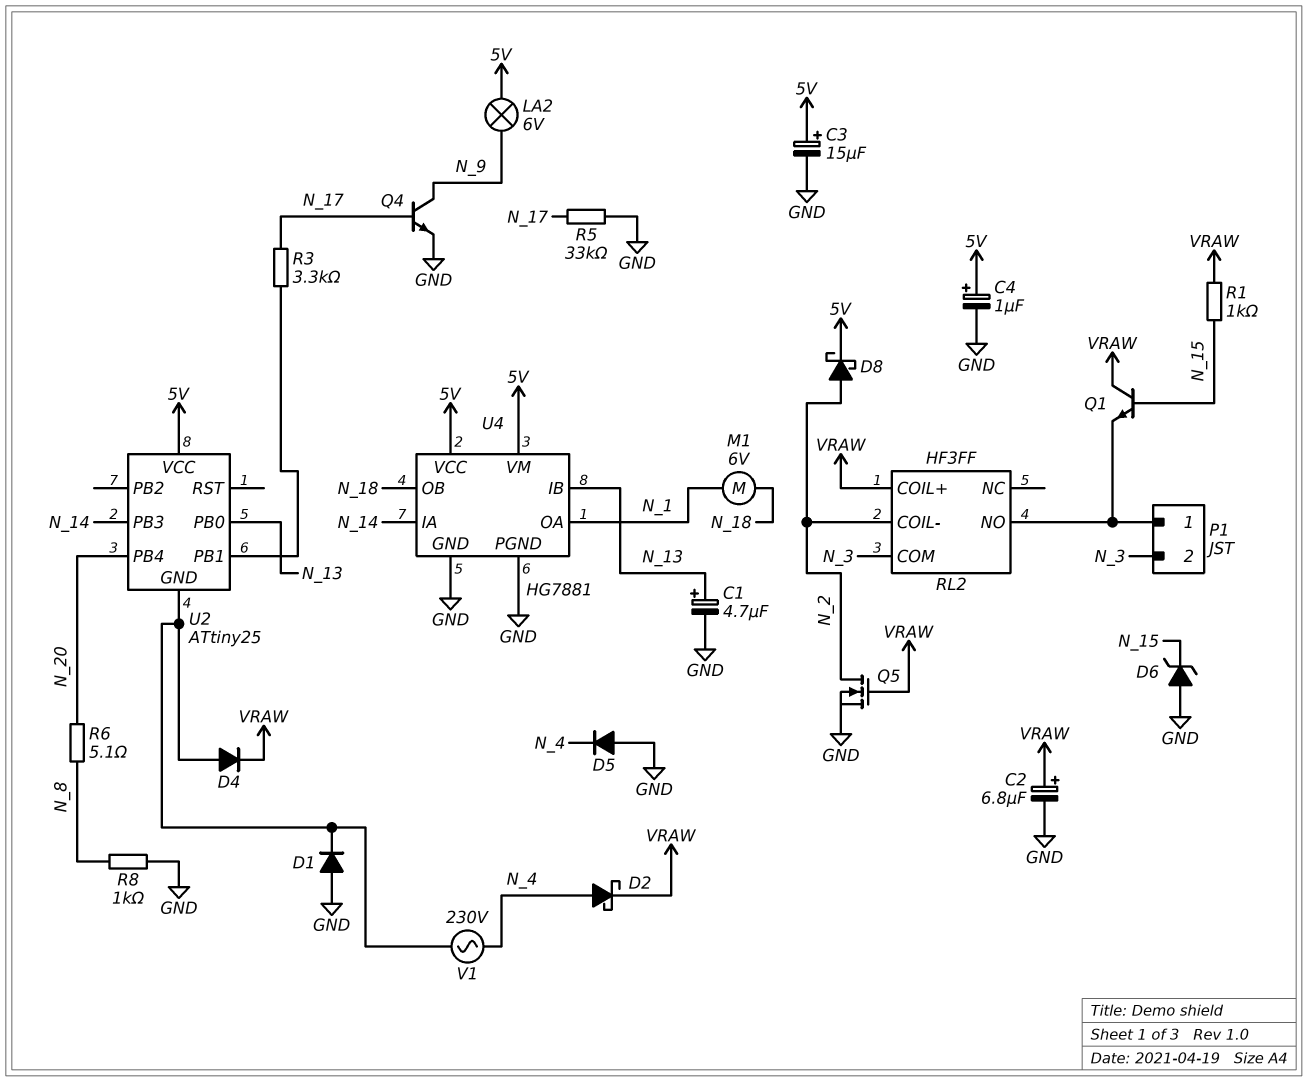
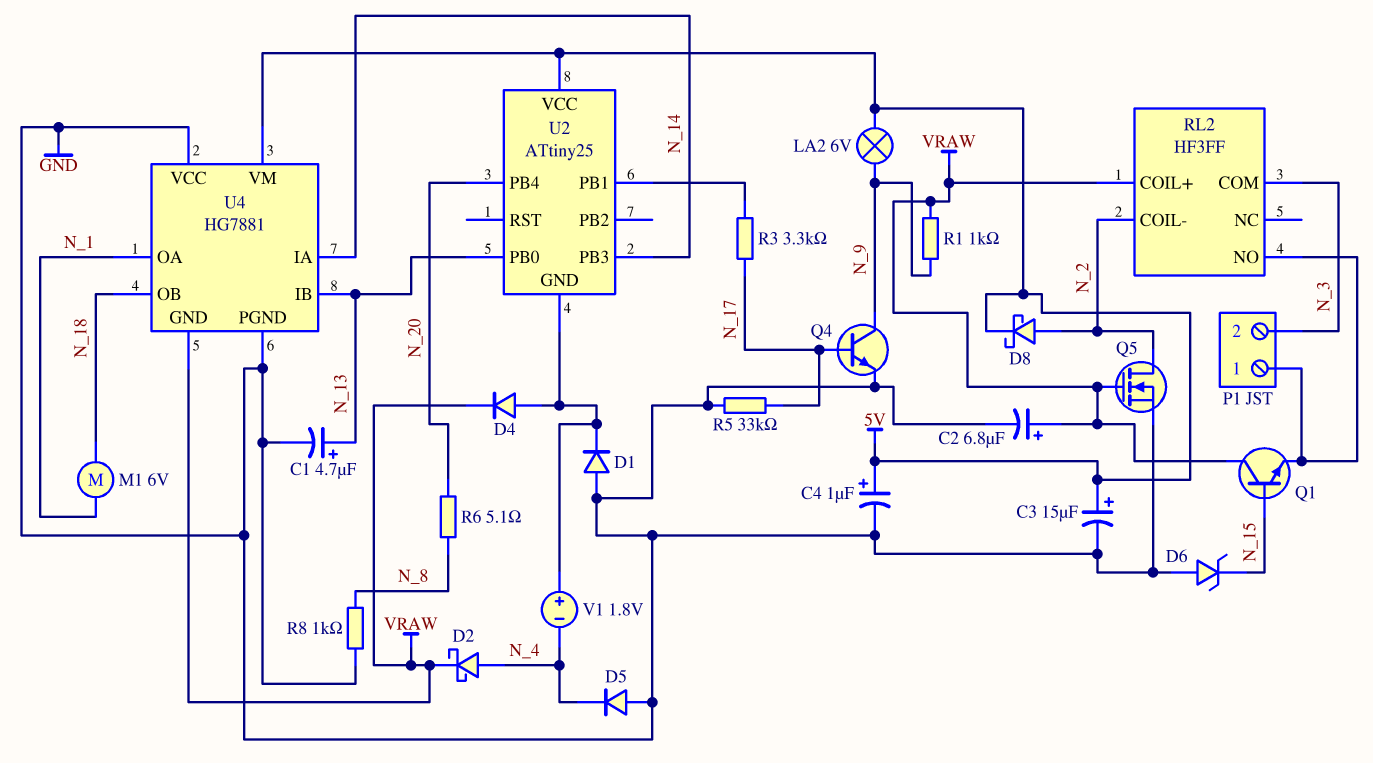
R1: 1k (N_15, VRAW) -> 1k (N_9, VRAW)
U4 pin GND: GND -> VRAW
U4 pin VCC: 5V -> GND
V1: AC 230V (N_4, U2/GND) -> 1.8V (plus U2/GND, minus N_4)

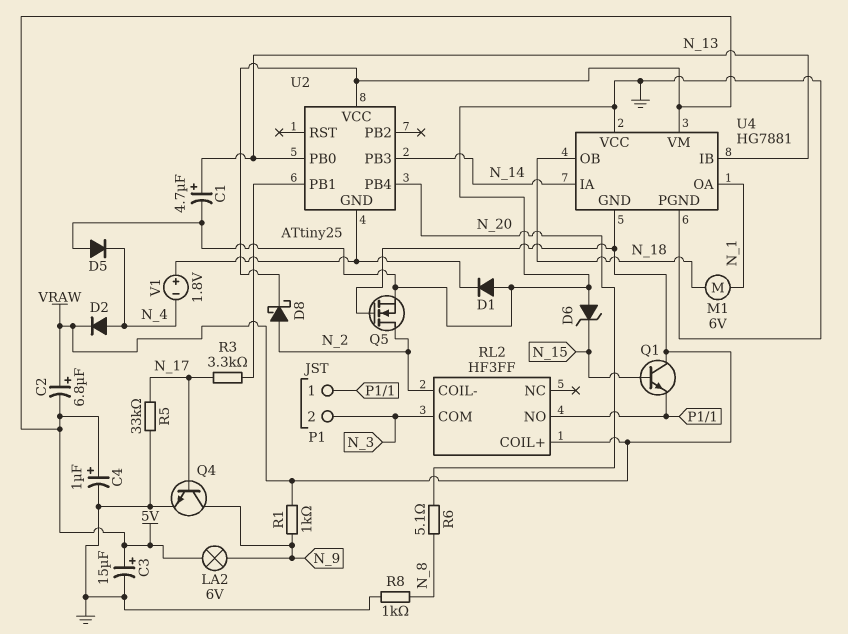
C2: 6.8uF (plus VRAW, minus GND) -> 6.8uF (plus VRAW, minus 5V)
D2: schottky (A N_4, K VRAW) -> diode (A N_4, K VRAW)
D4: diode (A U2/GND, K VRAW) -> none

